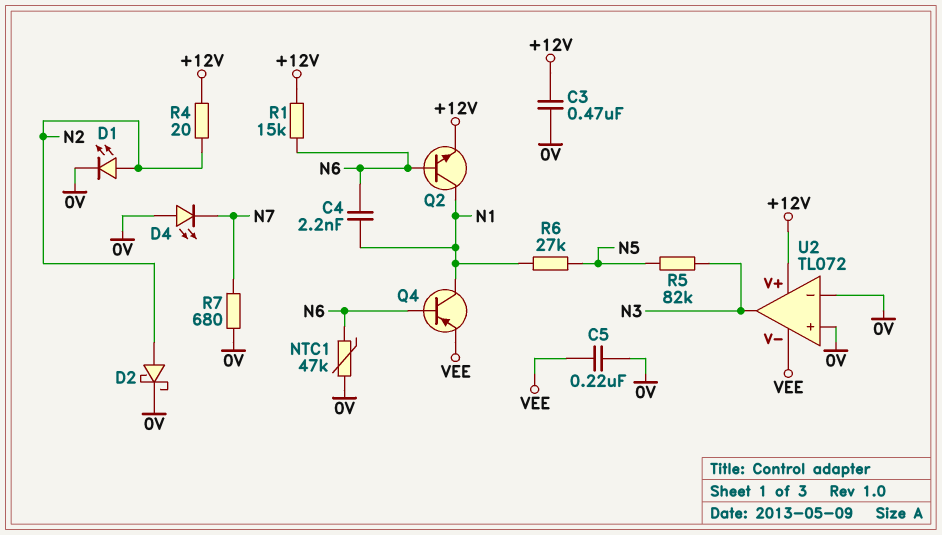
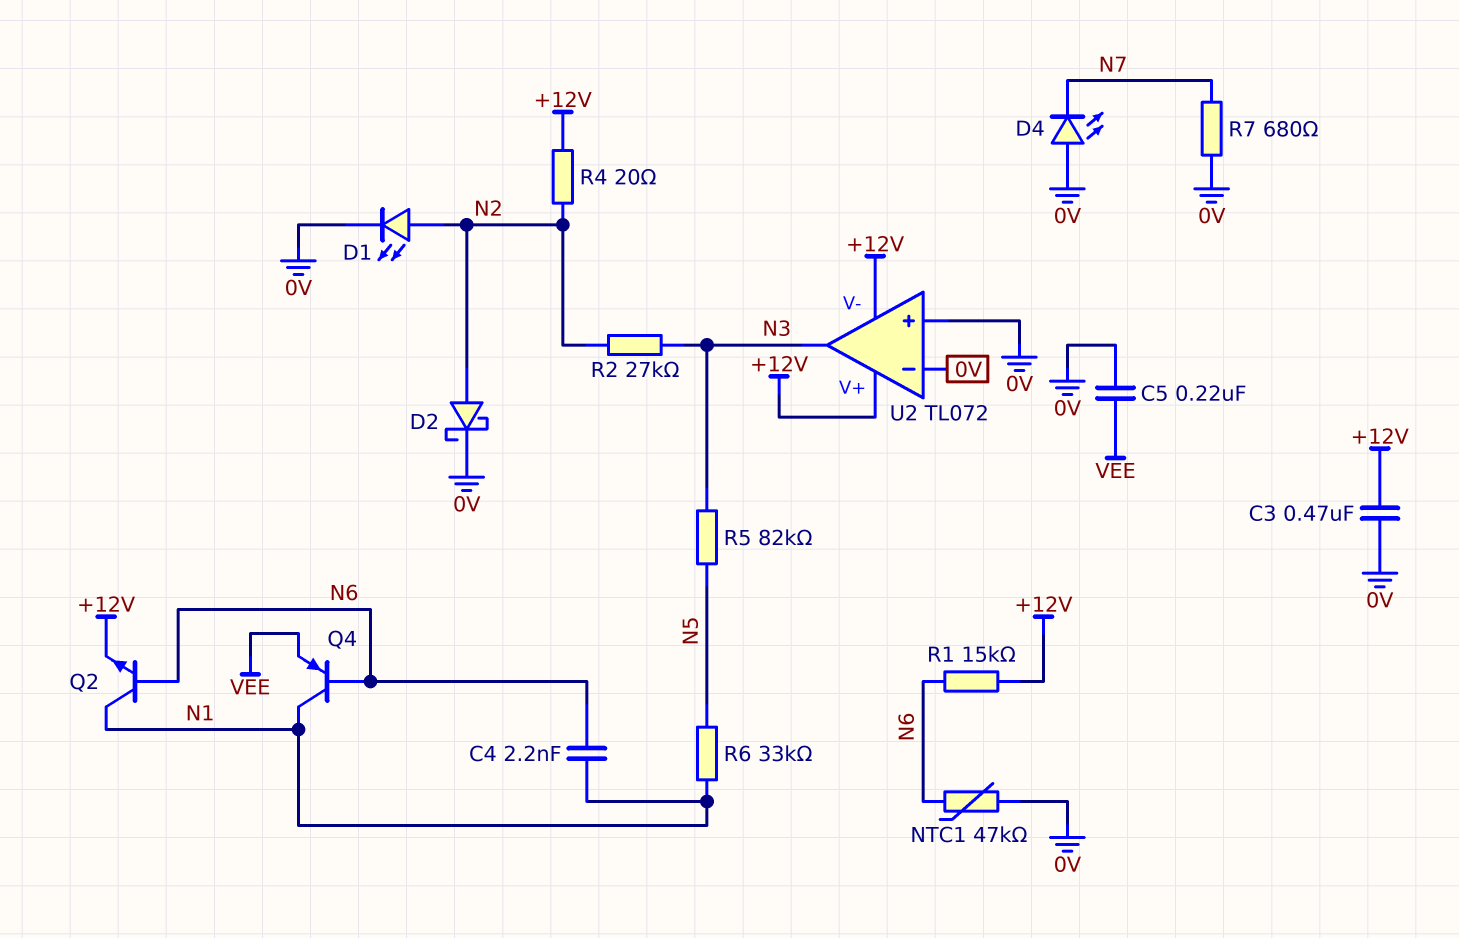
R2: none -> 27k (N2, N3)
R6: 27k (N1, N5) -> 33k (N1, N5)
U2 pin V-: VEE -> +12V

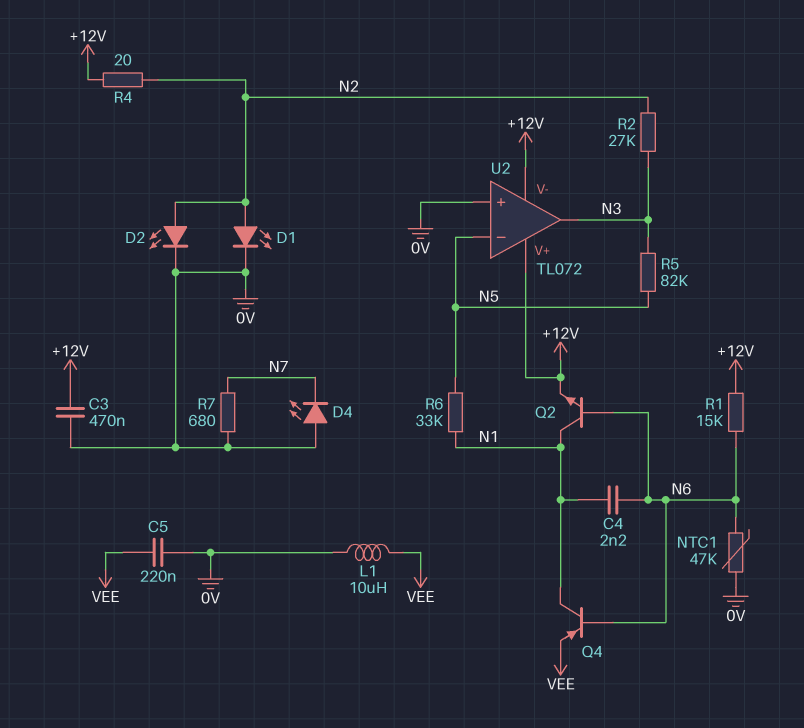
D2: schottky (A N2, K 0V) -> LED (A N2, K 0V)
L1: none -> 10uH (0V, VEE)
U2 pin in-: 0V -> N5

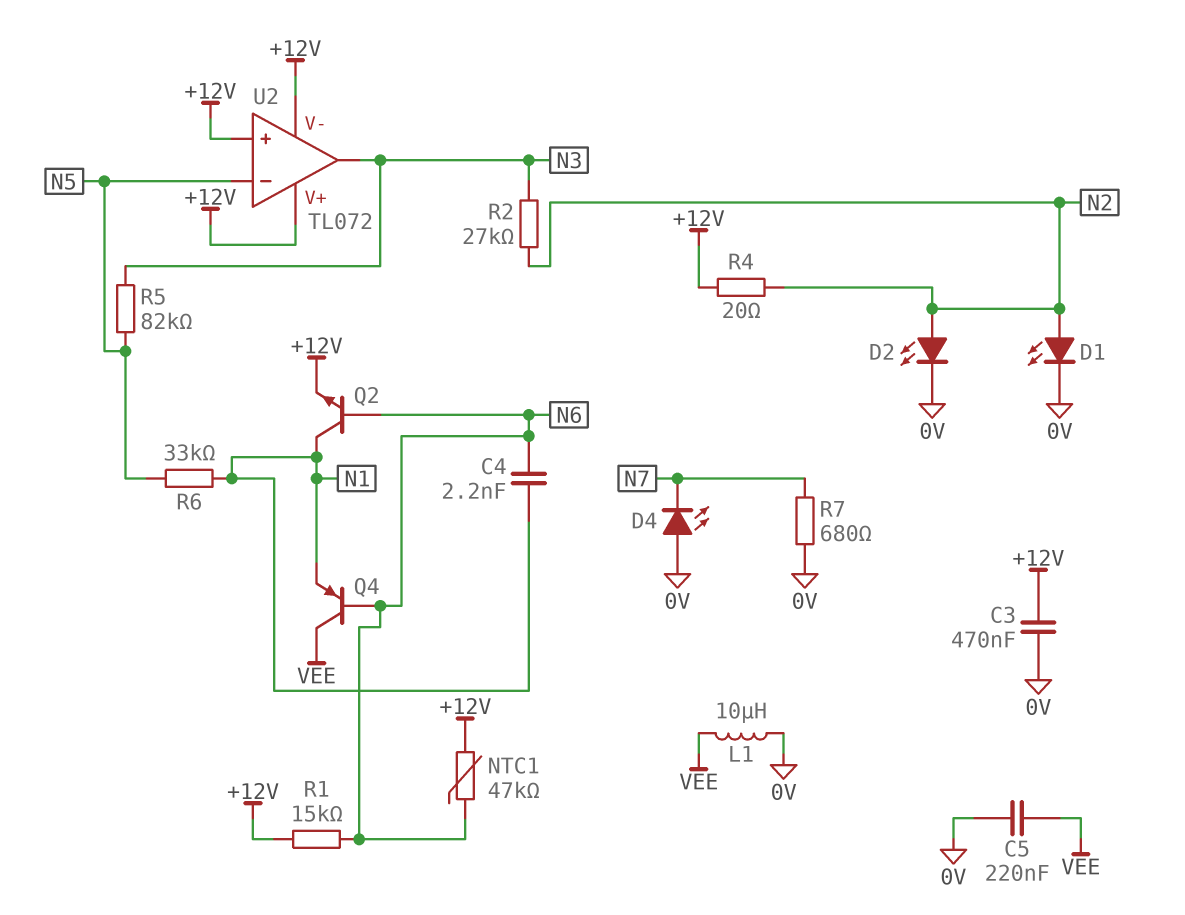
NTC1: 47k (0V, N6) -> 47k (+12V, N6)
Q4: PNP (B N6, C N1, E VEE) -> PNP (B N6, C VEE, E N1)
U2 pin in+: 0V -> +12V

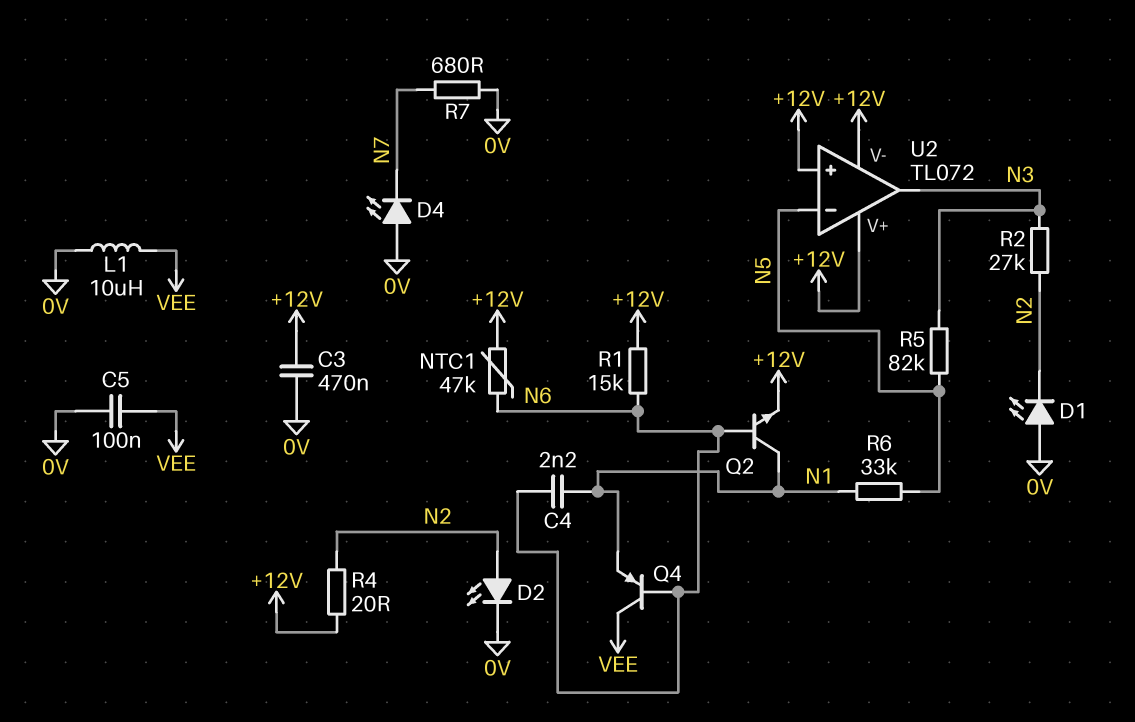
C5: 220nF (0V, VEE) -> 100nF (0V, VEE)
D1: LED (A N2, K 0V) -> LED (A 0V, K N2)

